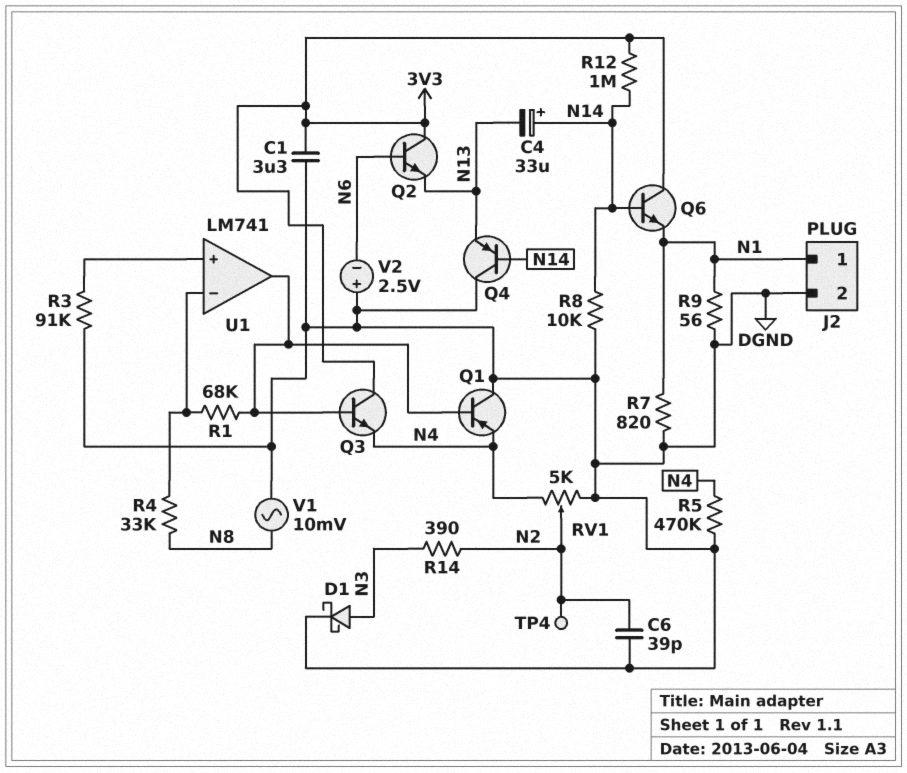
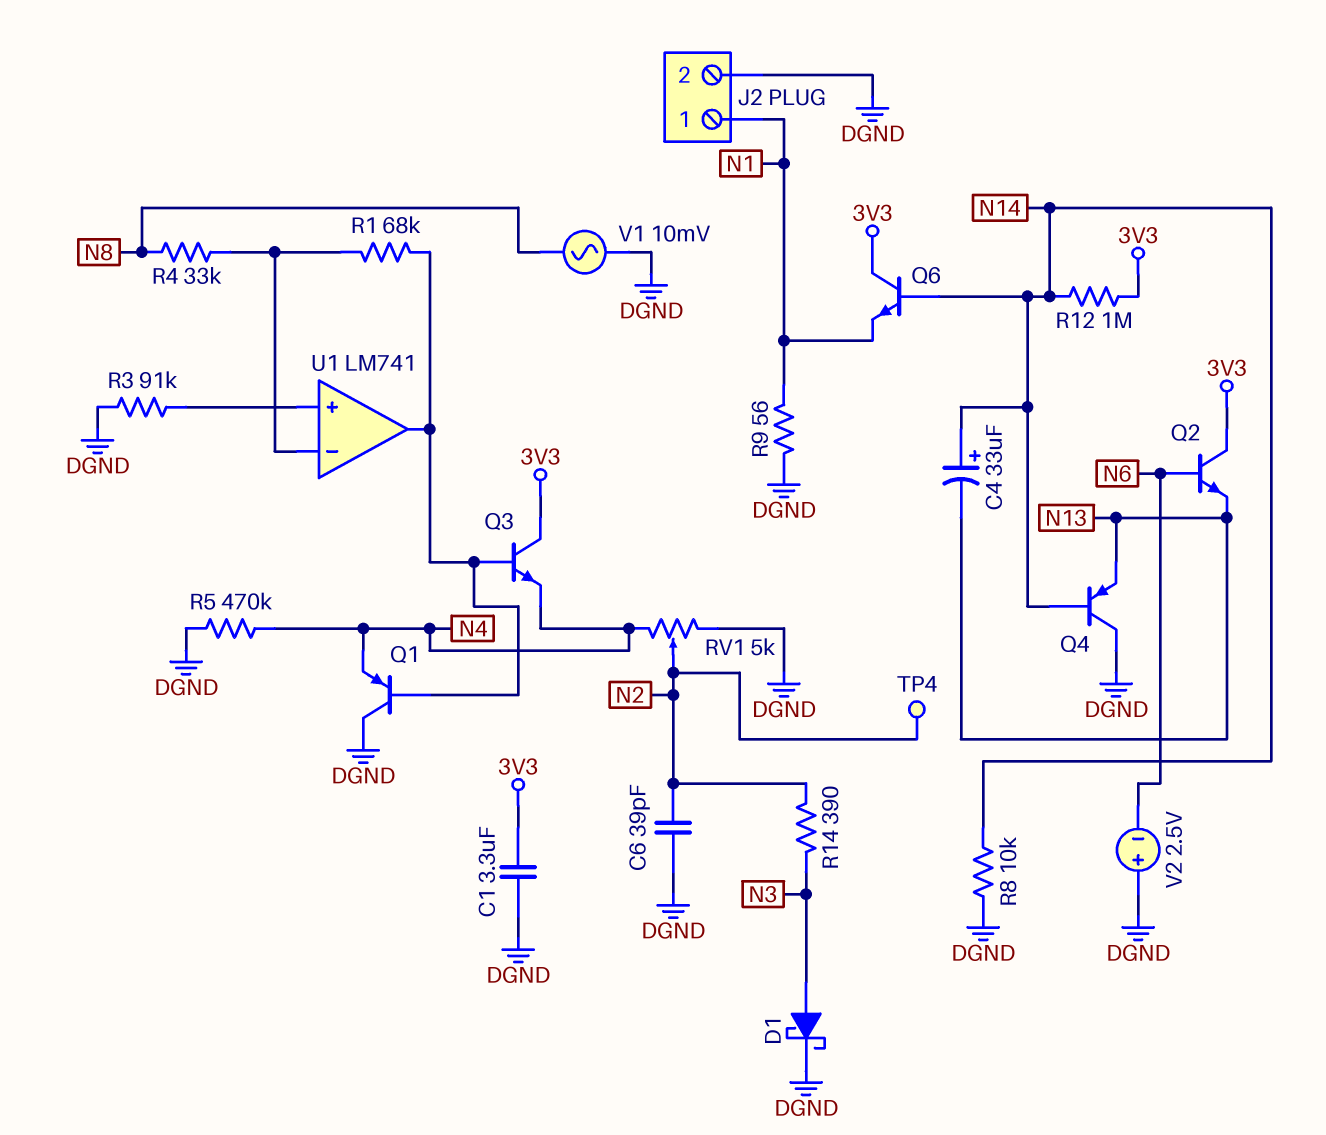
R7: 820 (DGND, N1) -> none

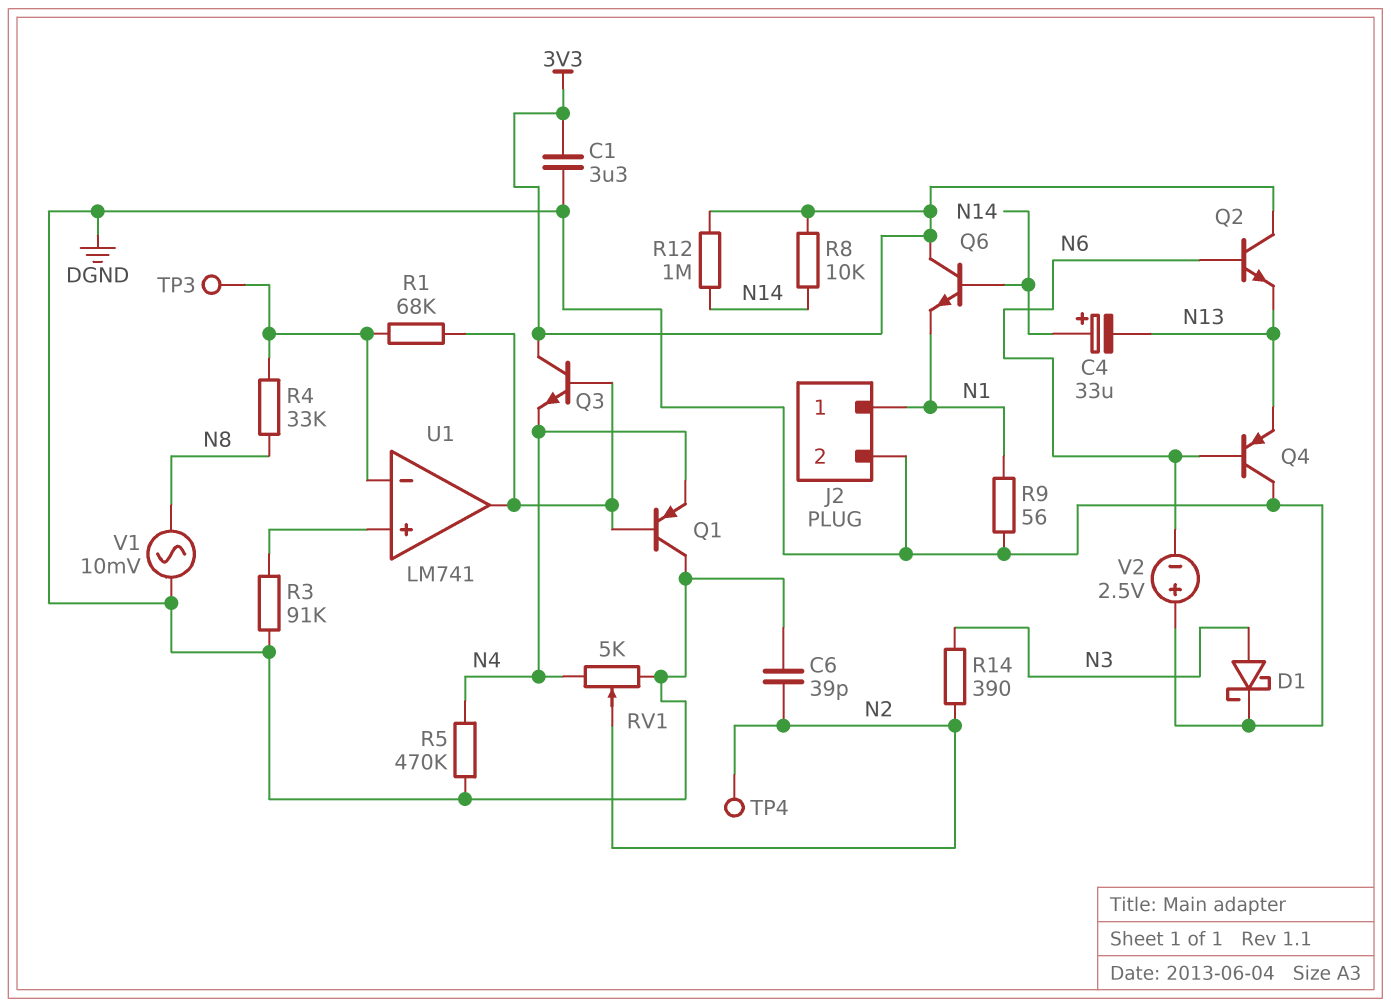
Q4: PNP (B N14, C DGND, E N13) -> PNP (B N6, C DGND, E N13)
R8: 10k (DGND, N14) -> 10k (3V3, N14)
TP3: none -> test point (U1/in-)

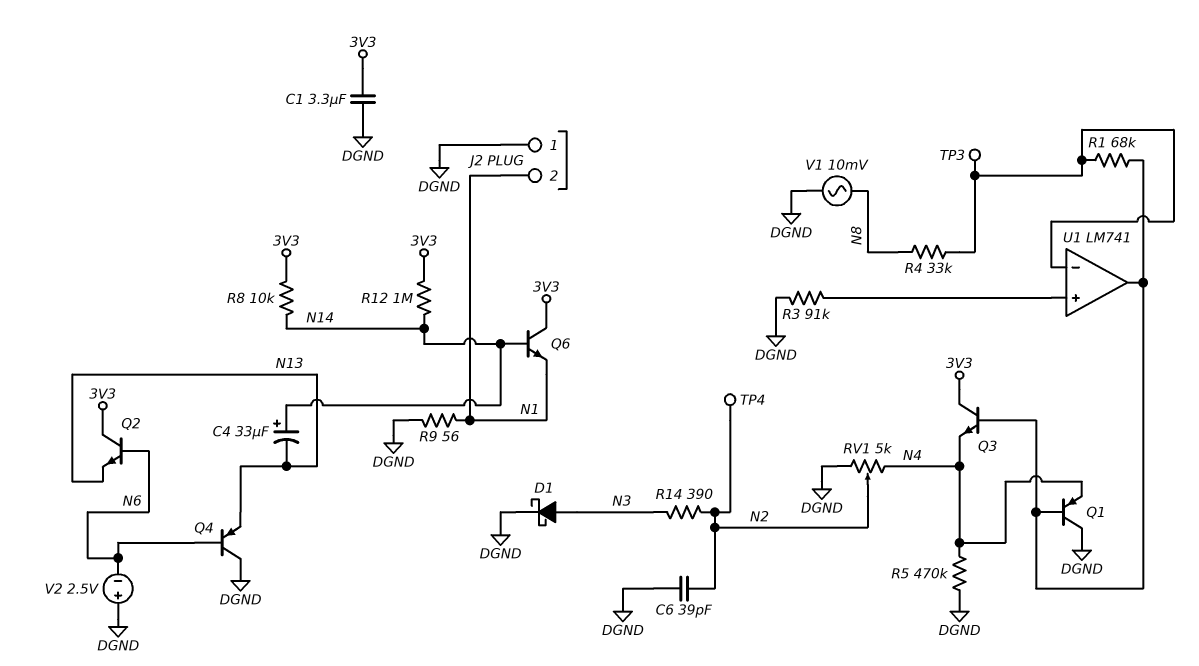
J2 pin 1: N1 -> DGND
J2 pin 2: DGND -> N1

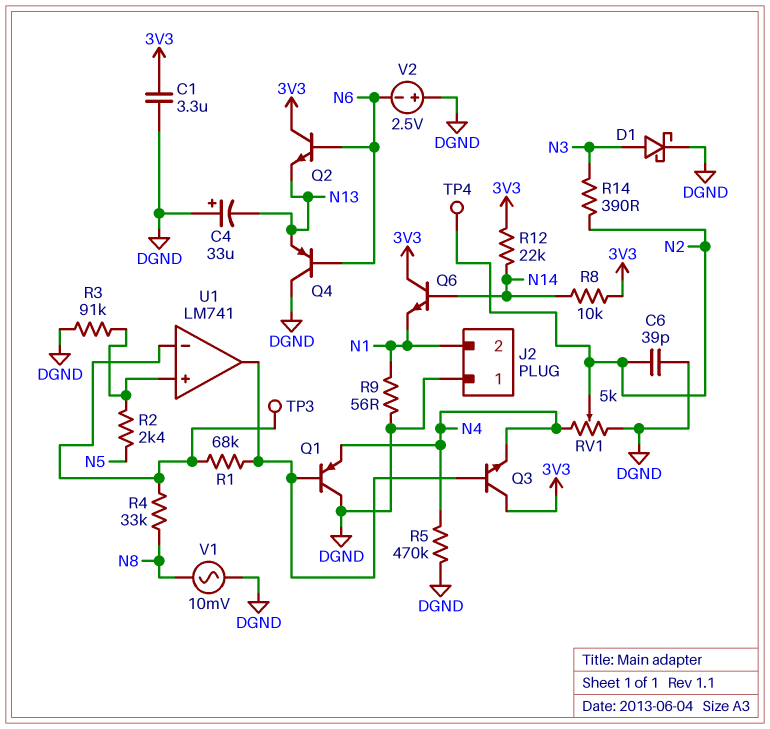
C4: 33uF (plus N14, minus N13) -> 33uF (plus DGND, minus N13)
R2: none -> 2.4k (N5, U1/in+)
R12: 1M (3V3, N14) -> 22k (3V3, N14)

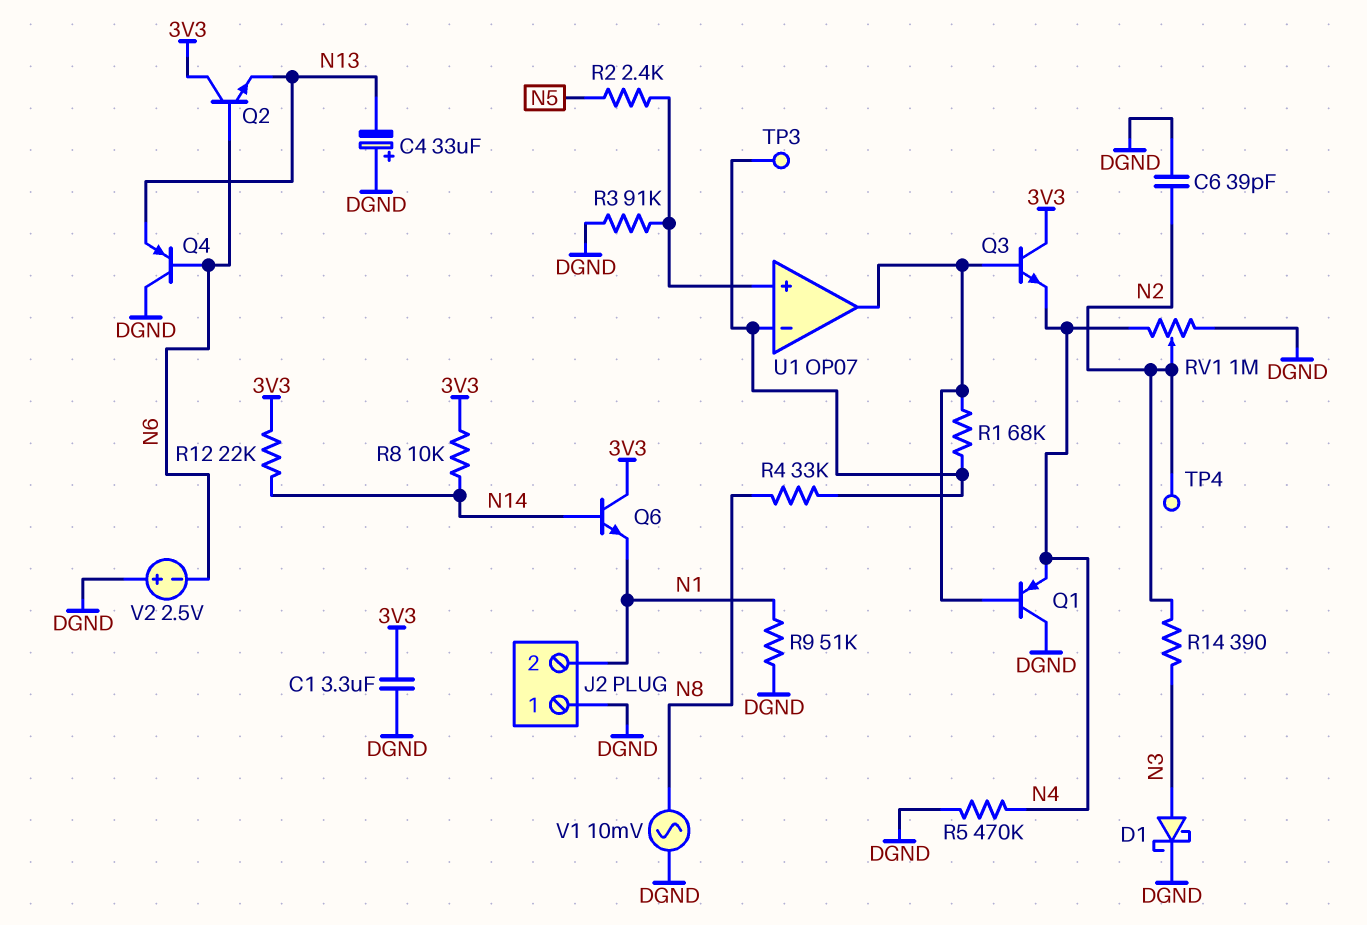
R9: 56 (DGND, N1) -> 51k (DGND, N1)
RV1: 5k (DGND, N4, wiper N2) -> 1M (DGND, N4, wiper N2)
U1: LM741 -> OP07

